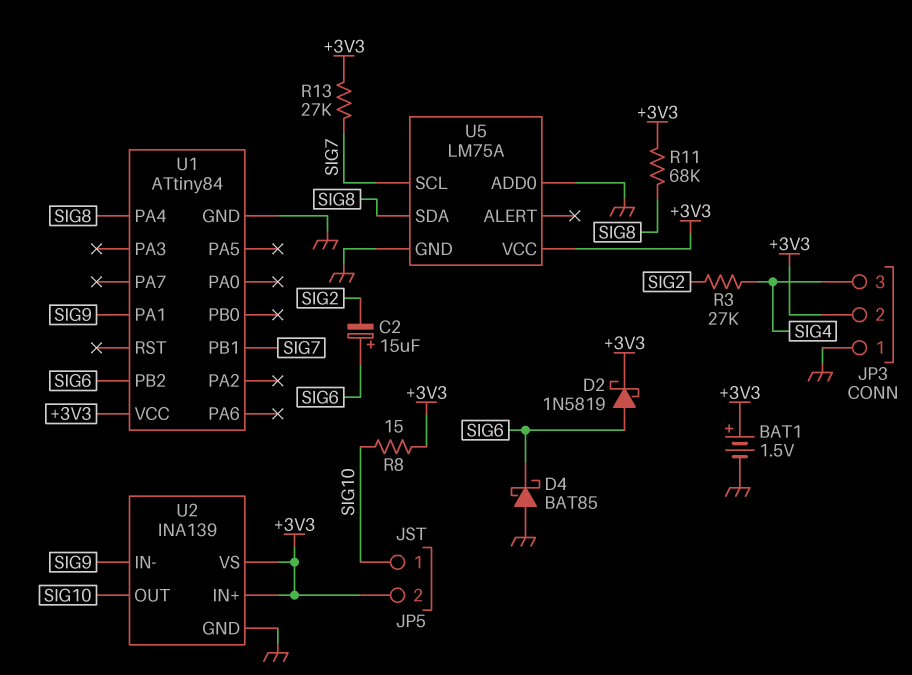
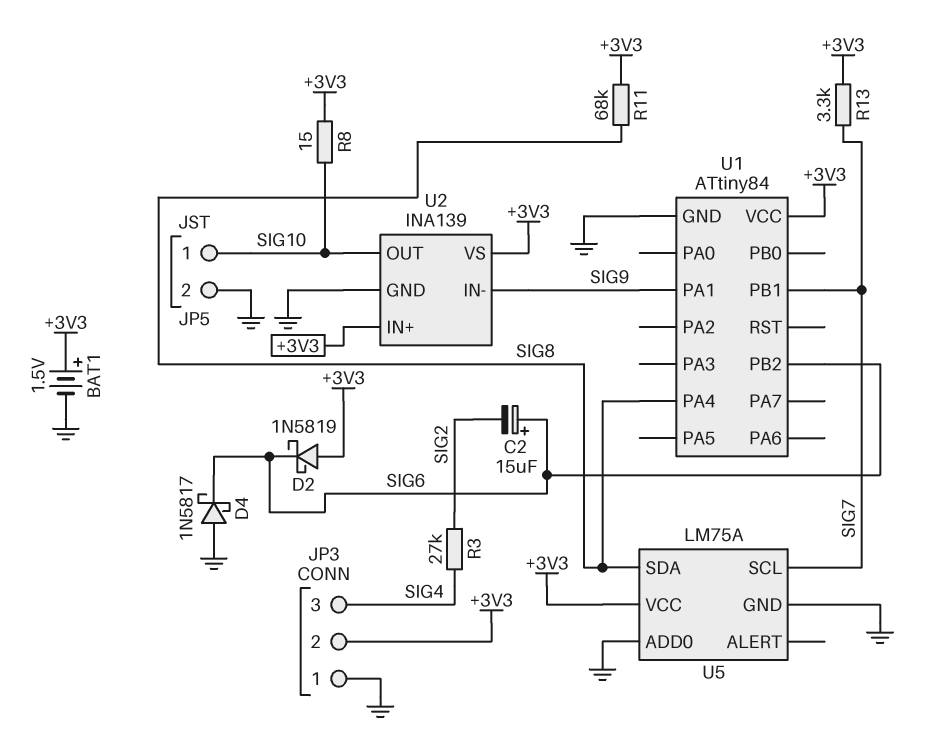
D2: schottky 1N5819 (A SIG6, K +3V3) -> schottky 1N5819 (A +3V3, K SIG6)
D4: schottky BAT85 (A GND, K SIG6) -> schottky 1N5817 (A GND, K SIG6)
JP5 pin 2: +3V3 -> GND
R13: 27k (+3V3, SIG7) -> 3.3k (+3V3, SIG7)

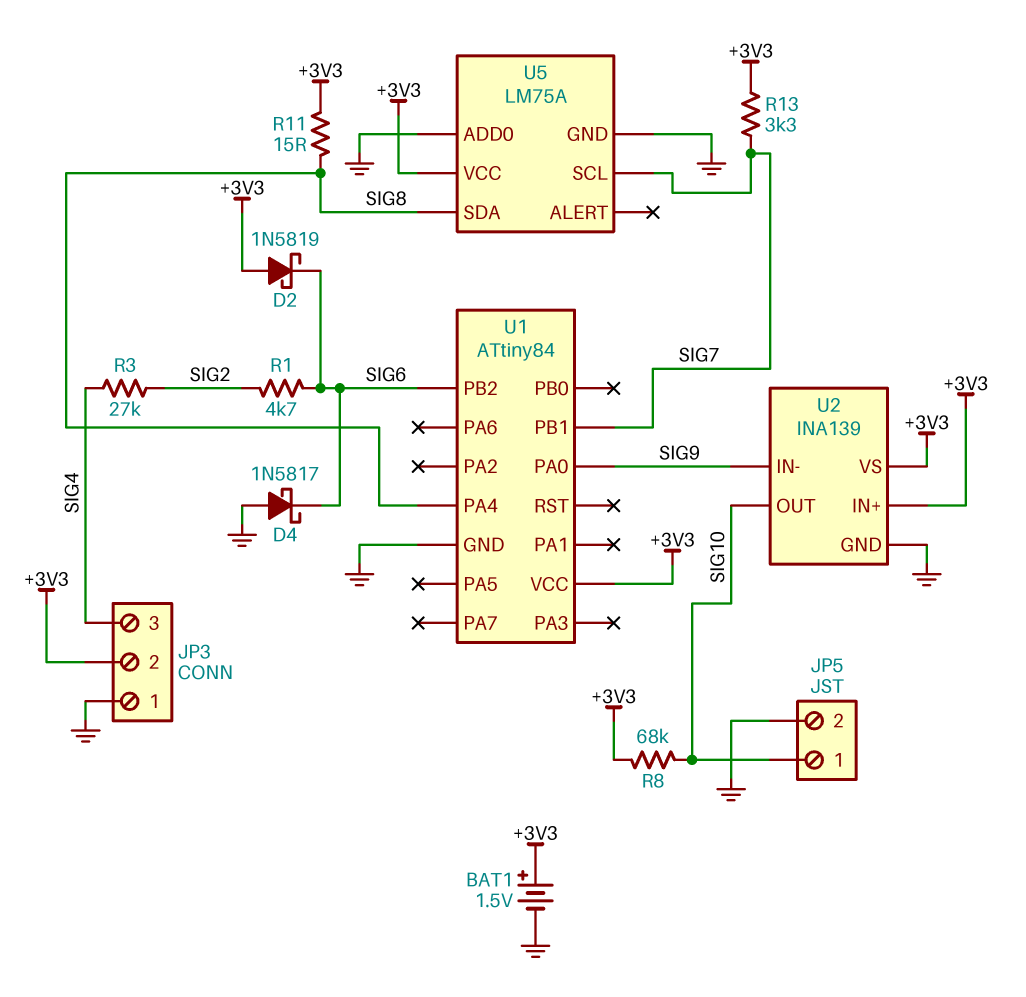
C2: 15uF (plus SIG6, minus SIG2) -> none
R1: none -> 4.7k (SIG2, SIG6)
R8: 15 (+3V3, SIG10) -> 68k (+3V3, SIG10)
R11: 68k (+3V3, SIG8) -> 15 (+3V3, SIG8)
U1 pin PA0: none -> SIG9
U1 pin PA1: SIG9 -> none

